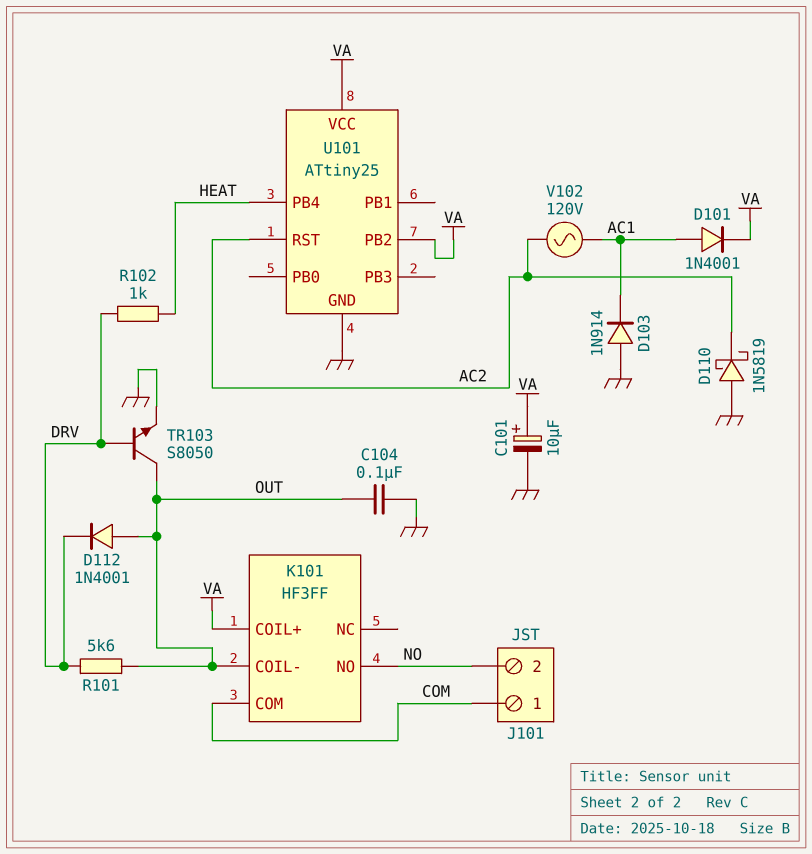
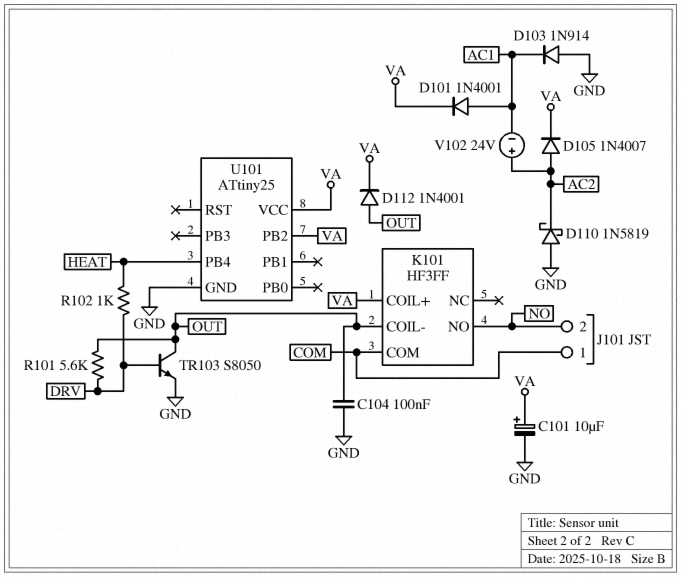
D105: none -> diode 1N4007 (A AC2, K VA)
D112: diode 1N4001 (A OUT, K DRV) -> diode 1N4001 (A OUT, K VA)
U101 pin RST: AC2 -> none
V102: AC 120V (AC1, AC2) -> 24V (plus AC2, minus AC1)

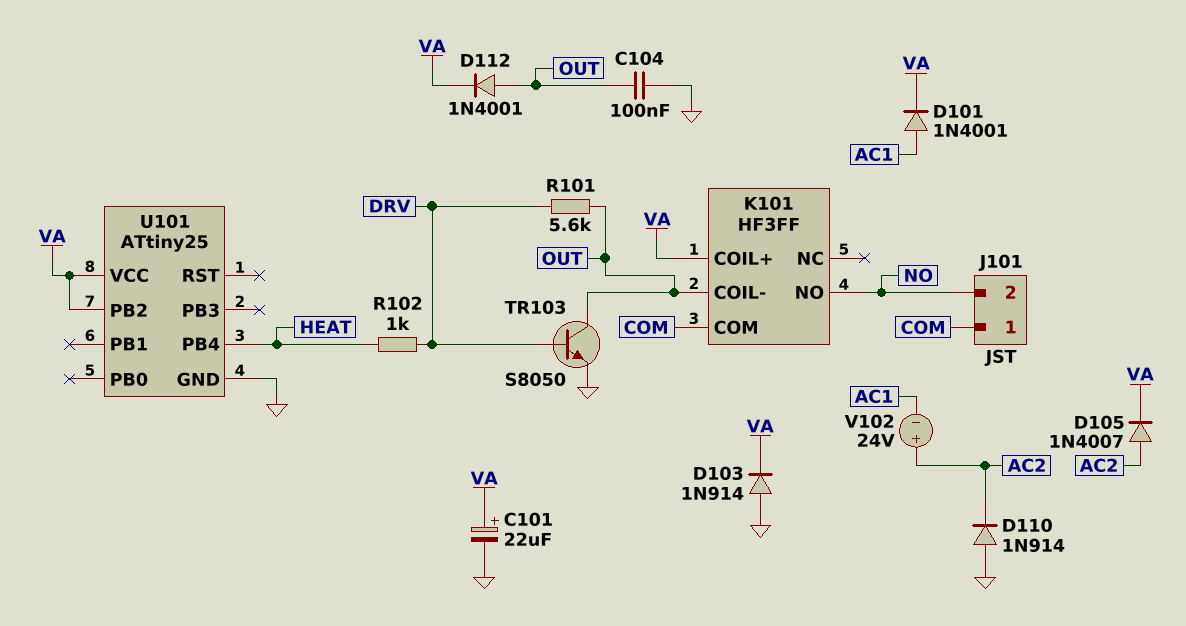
C101: 10uF (plus VA, minus GND) -> 22uF (plus VA, minus GND)
D103: diode 1N914 (A GND, K AC1) -> diode 1N914 (A GND, K VA)
D110: schottky 1N5819 (A GND, K AC2) -> diode 1N914 (A GND, K AC2)

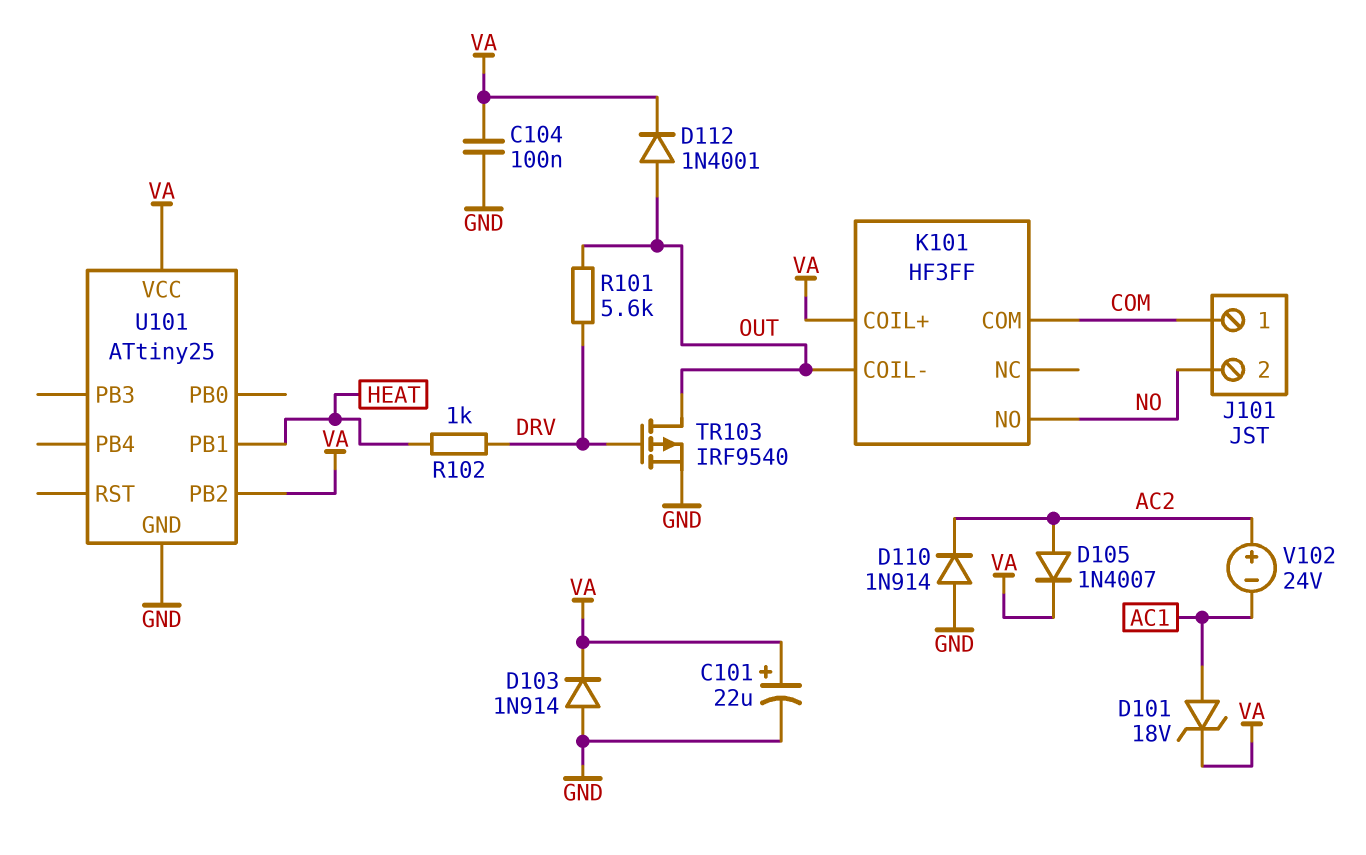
C104: 100nF (GND, OUT) -> 100nF (GND, VA)
D101: diode 1N4001 (A AC1, K VA) -> zener 18V (A AC1, K VA)
TR103: NPN S8050 (B DRV, C OUT, E GND) -> PMOS IRF9540 (G DRV, D OUT, S GND)
U101 pin PB1: none -> HEAT
U101 pin PB4: HEAT -> none

